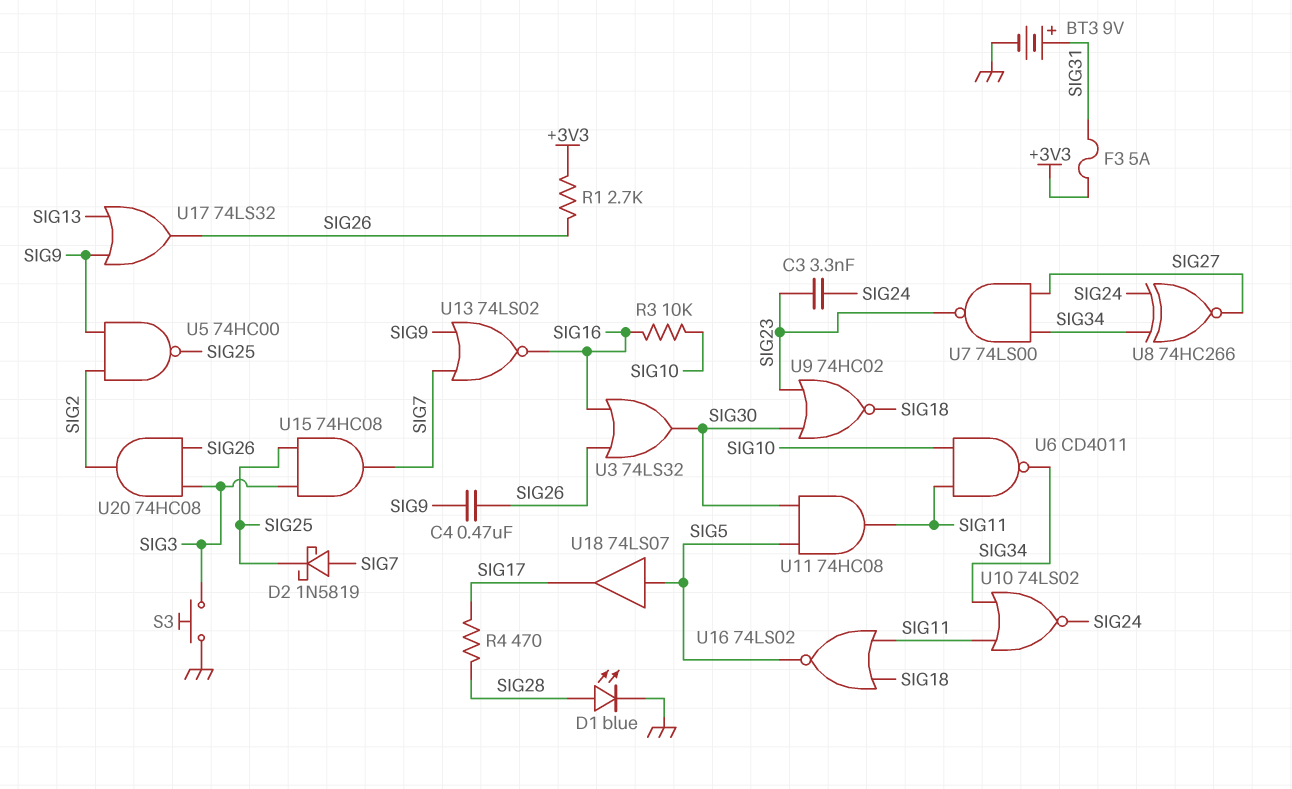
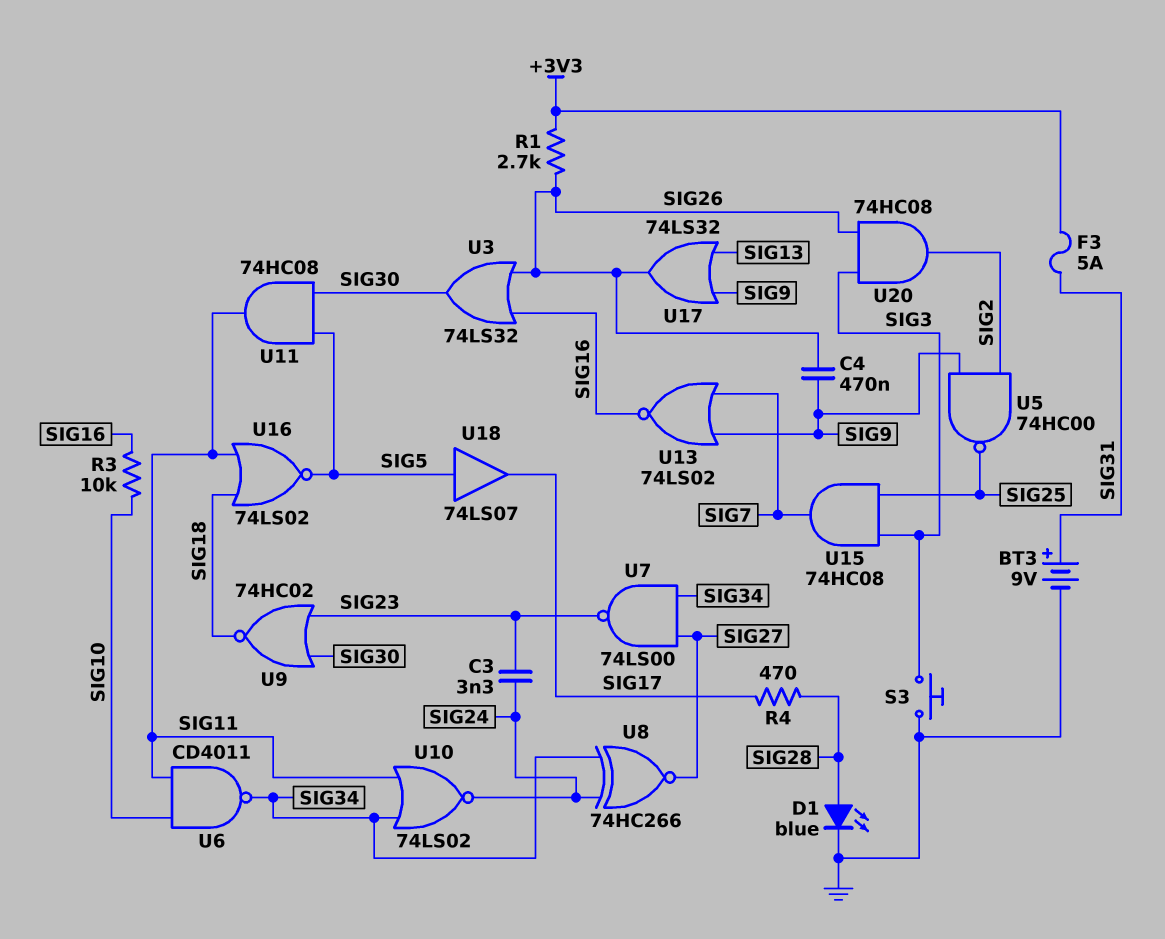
D2: schottky 1N5819 (A SIG7, K SIG25) -> none

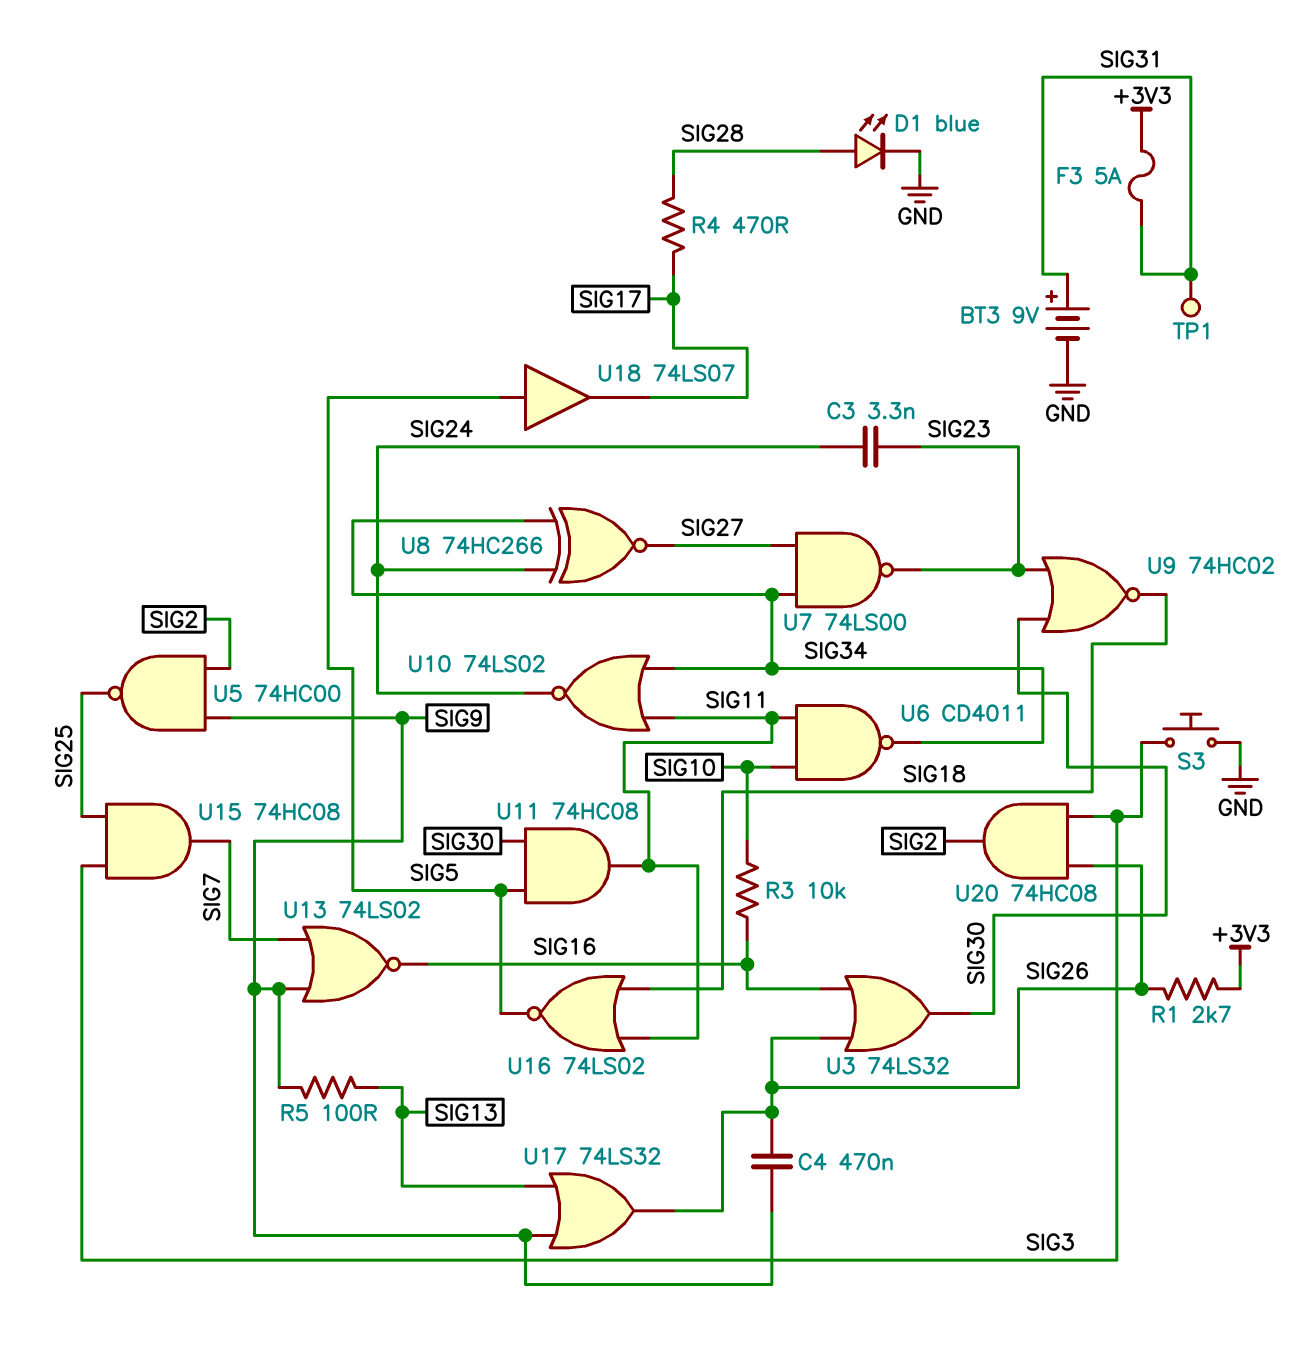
R5: none -> 100 (SIG9, SIG13)
TP1: none -> test point (SIG31)

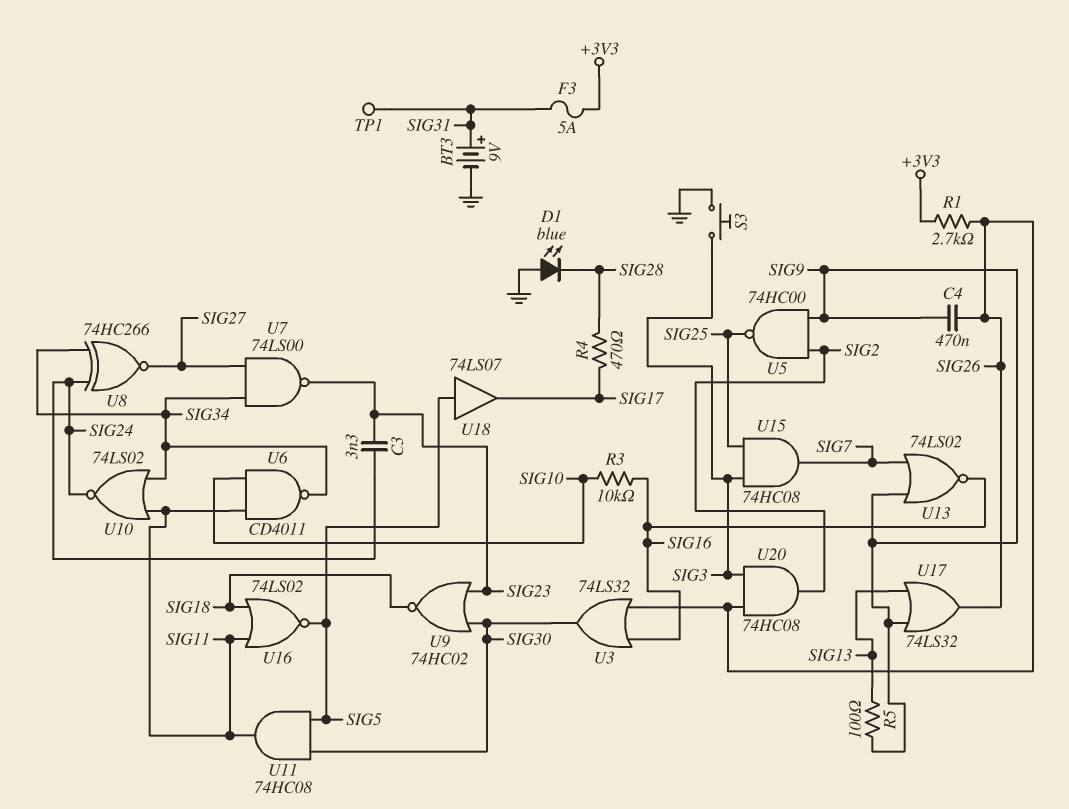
D1: LED blue (A SIG28, K GND) -> LED blue (A GND, K SIG28)

